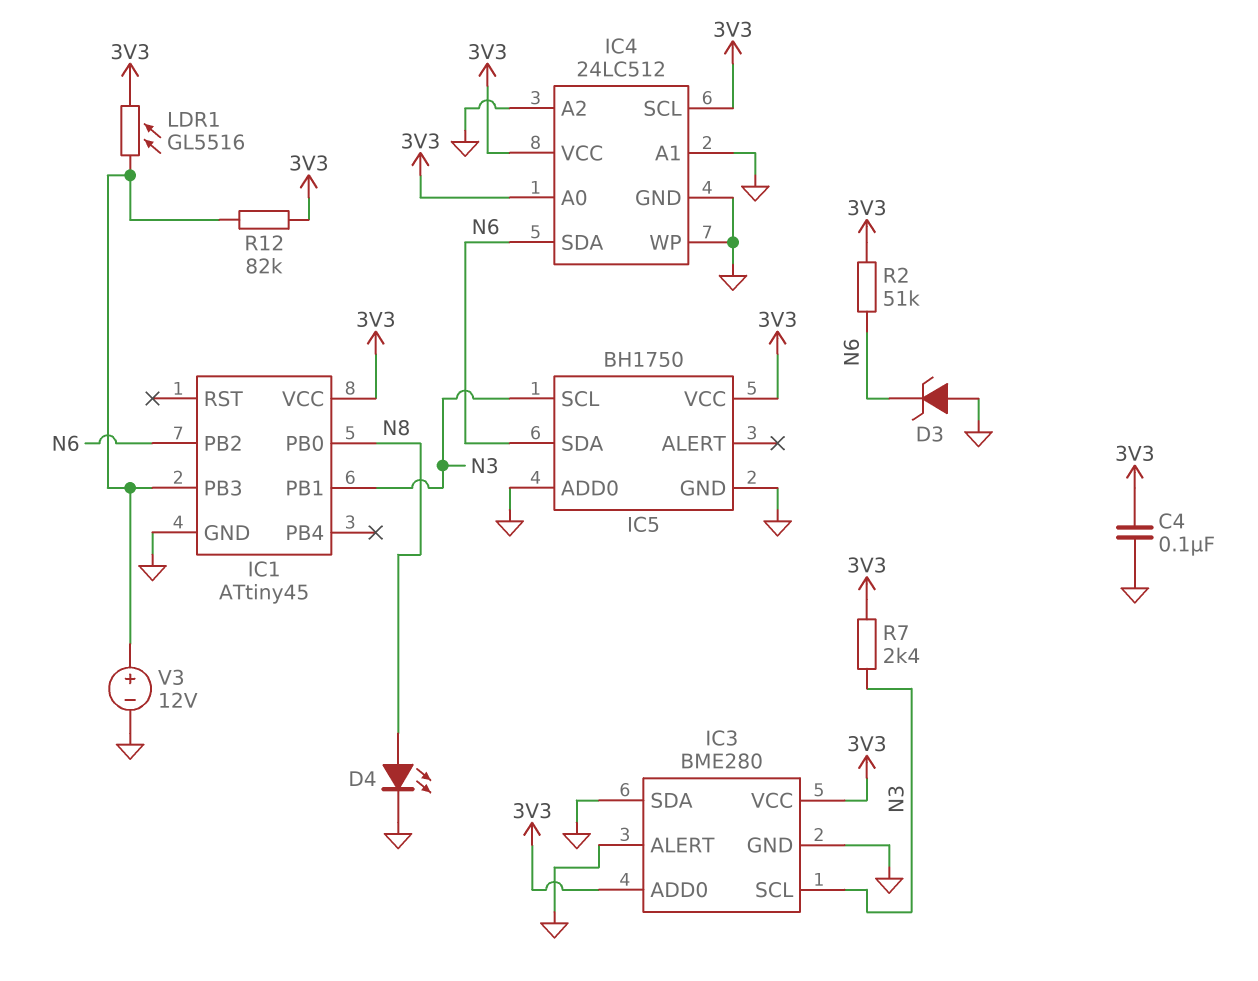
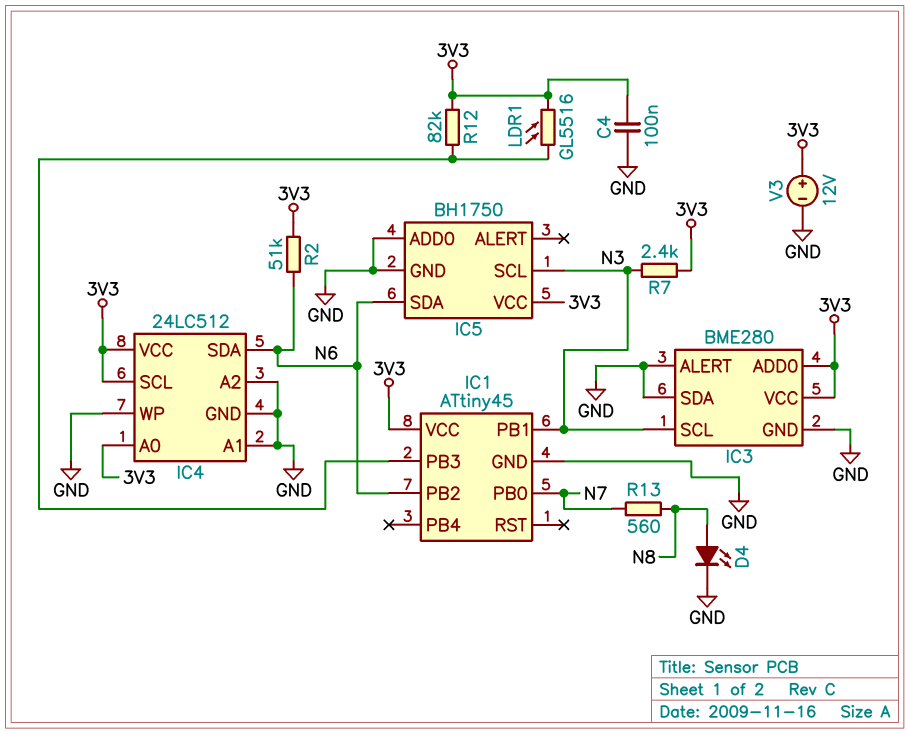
D3: zener (A GND, K N6) -> none
IC1 pin PB0: N8 -> N7
R13: none -> 560 (N7, N8)
V3: 12V (plus IC1/PB3, minus GND) -> 12V (plus 3V3, minus GND)

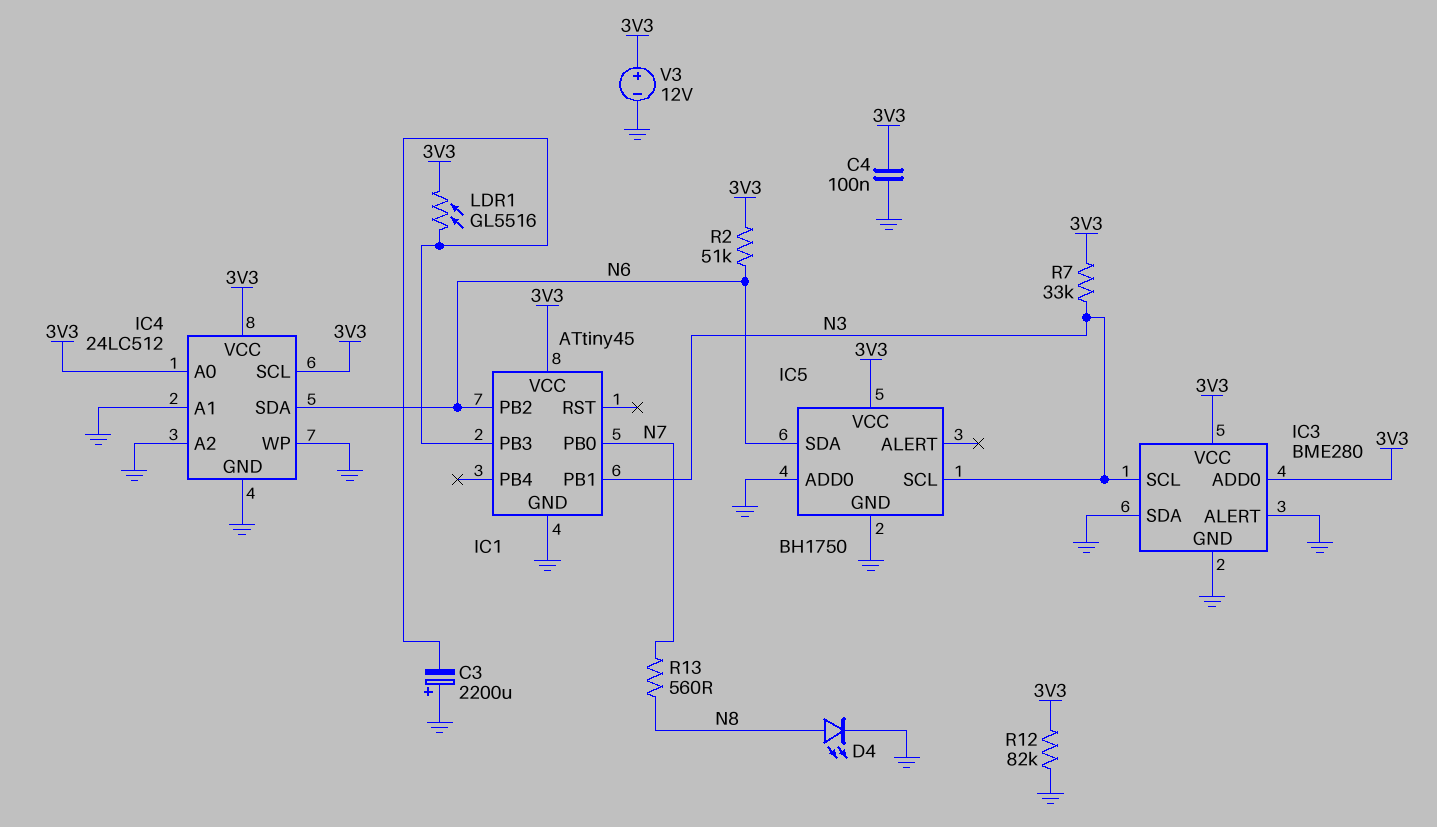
C3: none -> 2200uF (plus GND, minus IC1/PB3)
R7: 2.4k (3V3, N3) -> 33k (3V3, N3)
R12: 82k (3V3, IC1/PB3) -> 82k (3V3, GND)

